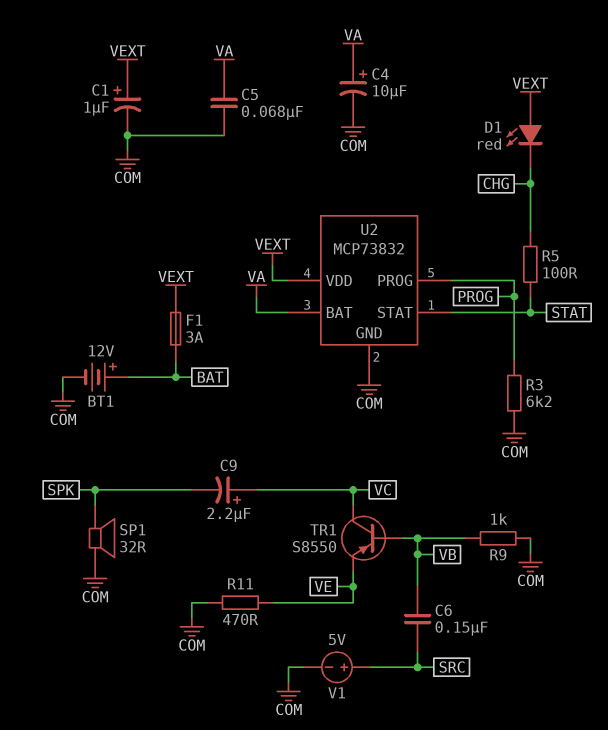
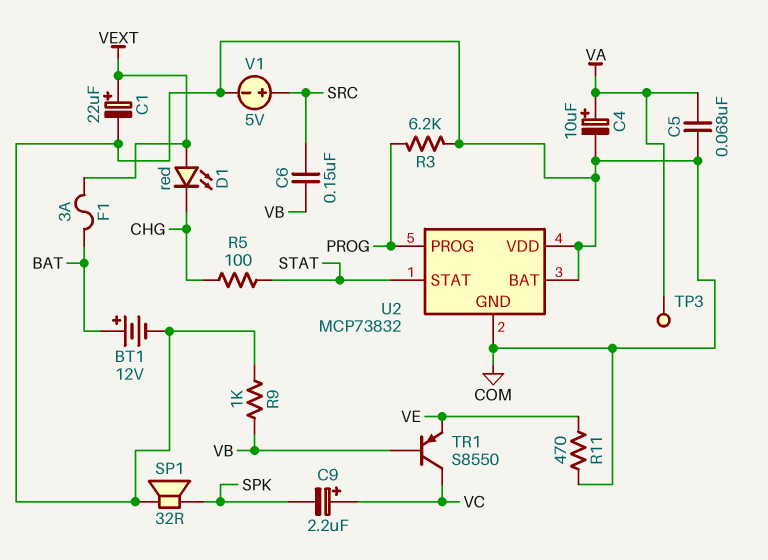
C1: 1uF (plus VEXT, minus COM) -> 22uF (plus VEXT, minus COM)
TP3: none -> test point (VA)
U2 pin BAT: VA -> COM
U2 pin VDD: VEXT -> COM

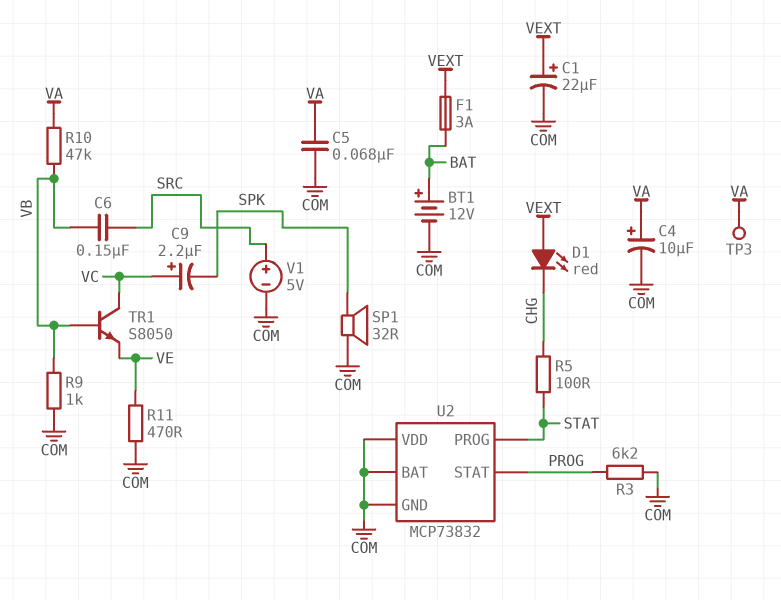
R10: none -> 47k (VA, VB)
TR1: PNP S8550 (B VB, C VC, E VE) -> NPN S8050 (B VB, C VC, E VE)
U2 pin PROG: PROG -> STAT
U2 pin STAT: STAT -> PROG

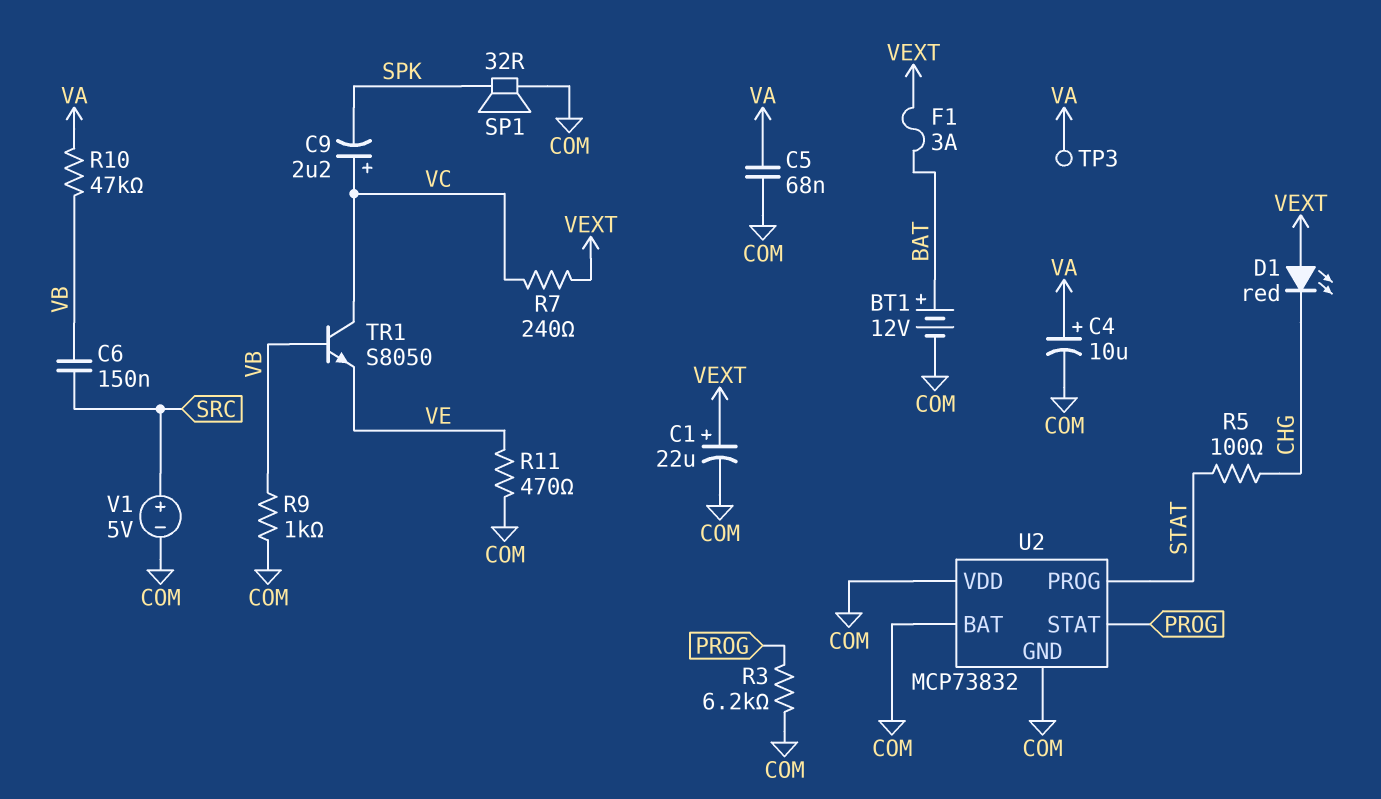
R7: none -> 240 (VC, VEXT)

